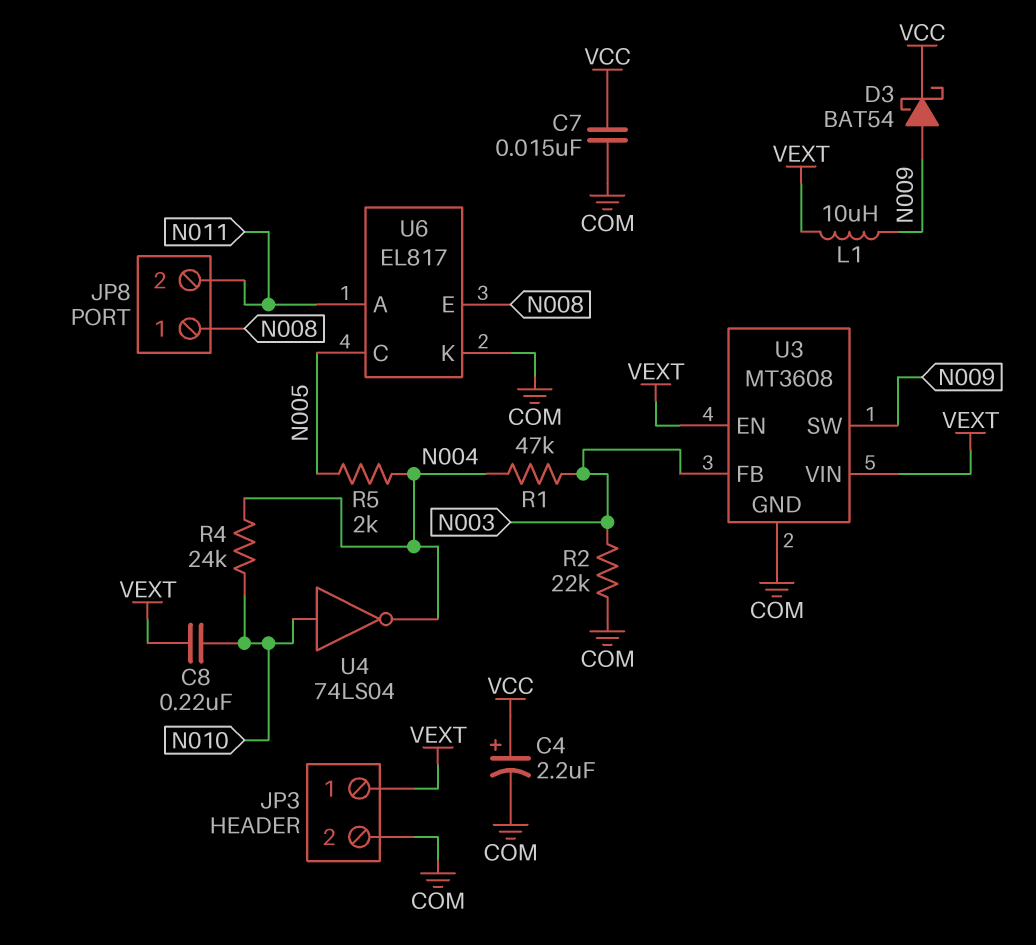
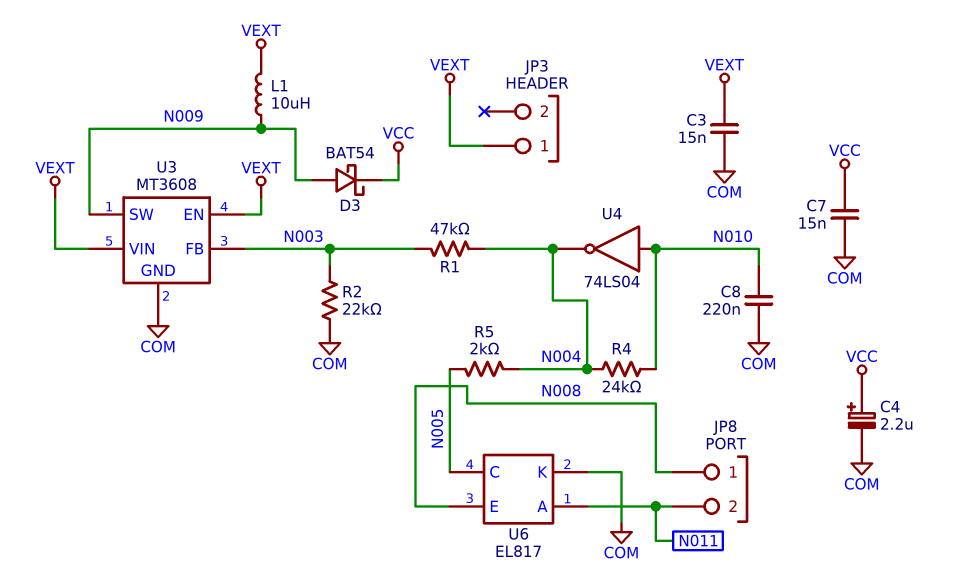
C3: none -> 15nF (COM, VEXT)
C8: 220nF (N010, VEXT) -> 220nF (COM, N010)
JP3 pin 2: COM -> none

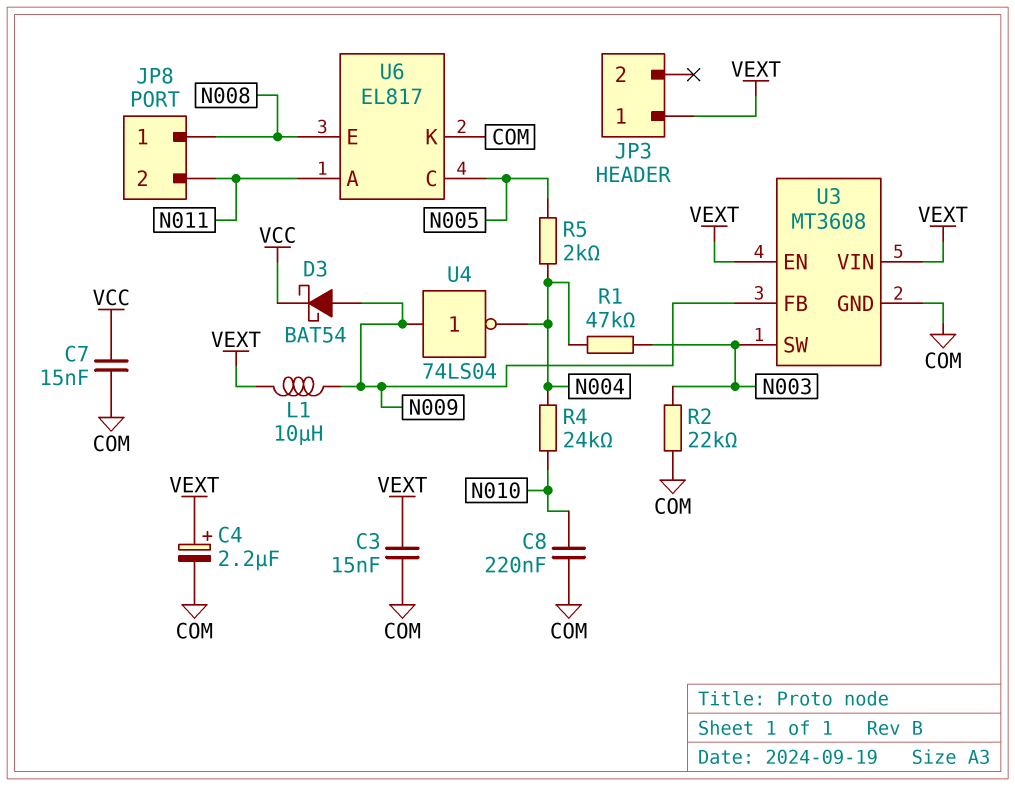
C4: 2.2uF (plus VCC, minus COM) -> 2.2uF (plus VEXT, minus COM)
U3 pin FB: N003 -> N009
U3 pin SW: N009 -> N003
U4: NOT 74LS04 (in N010, out N004) -> NOT 74LS04 (in N009, out N004)

